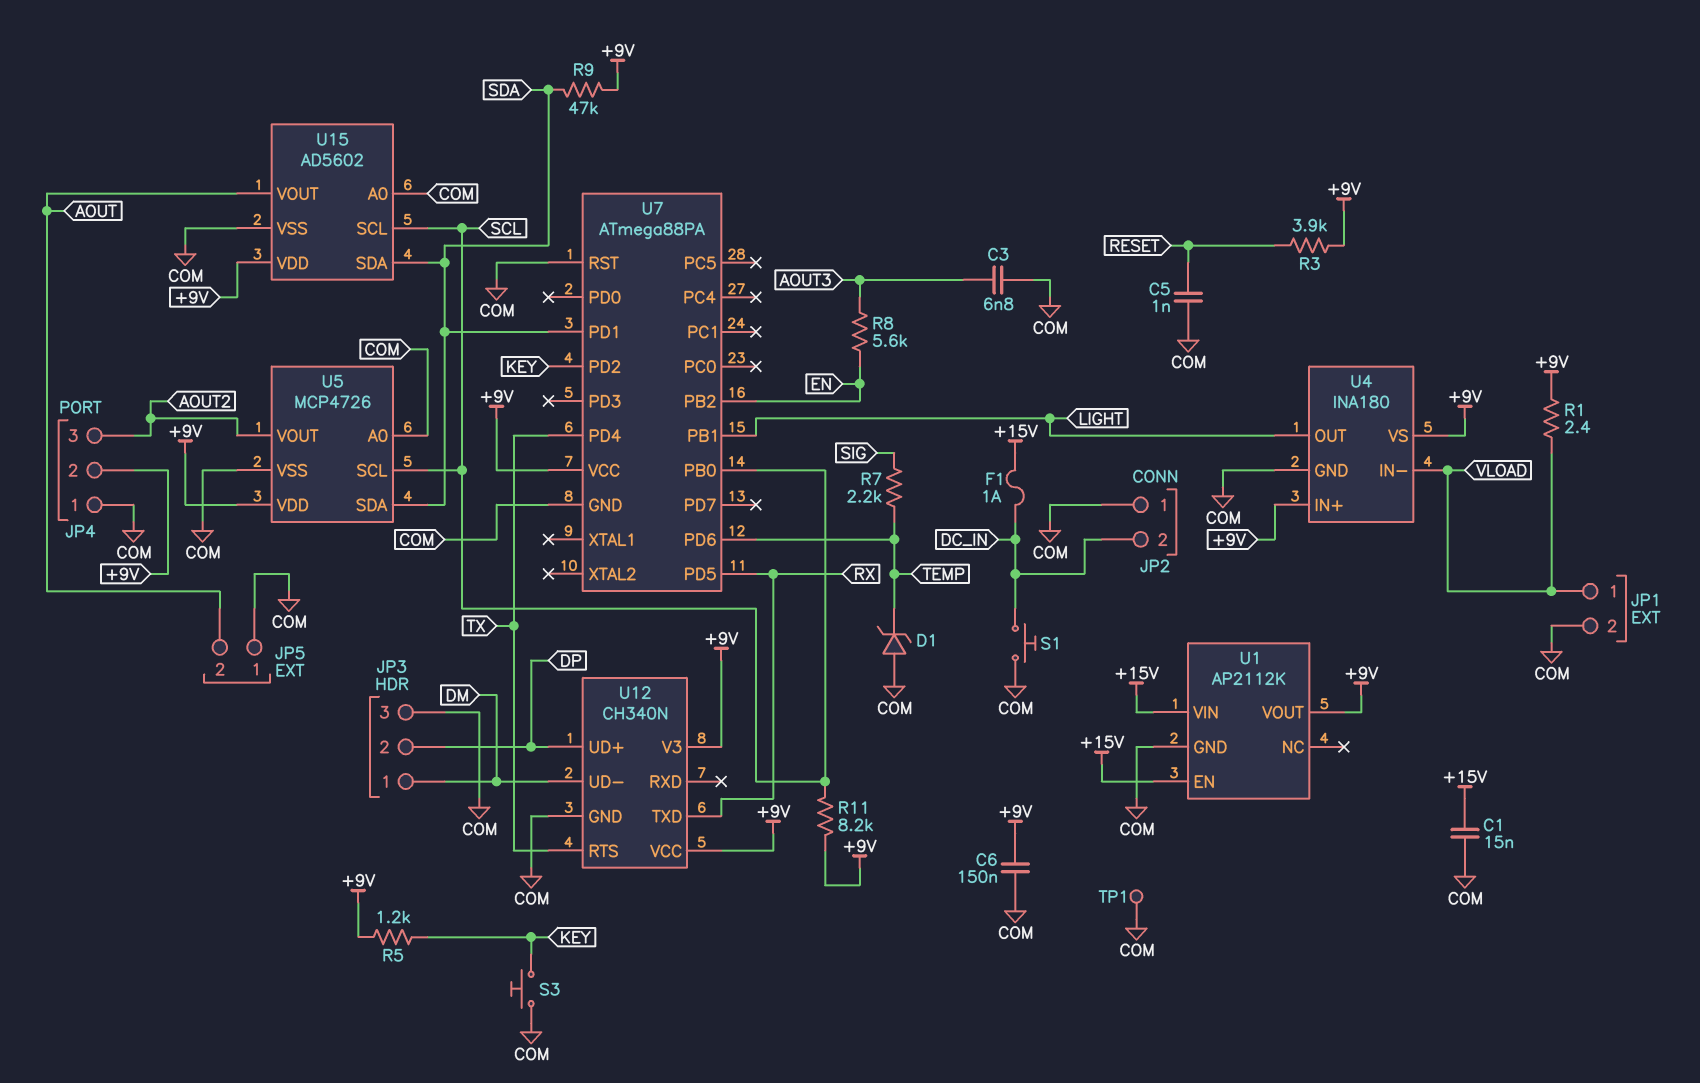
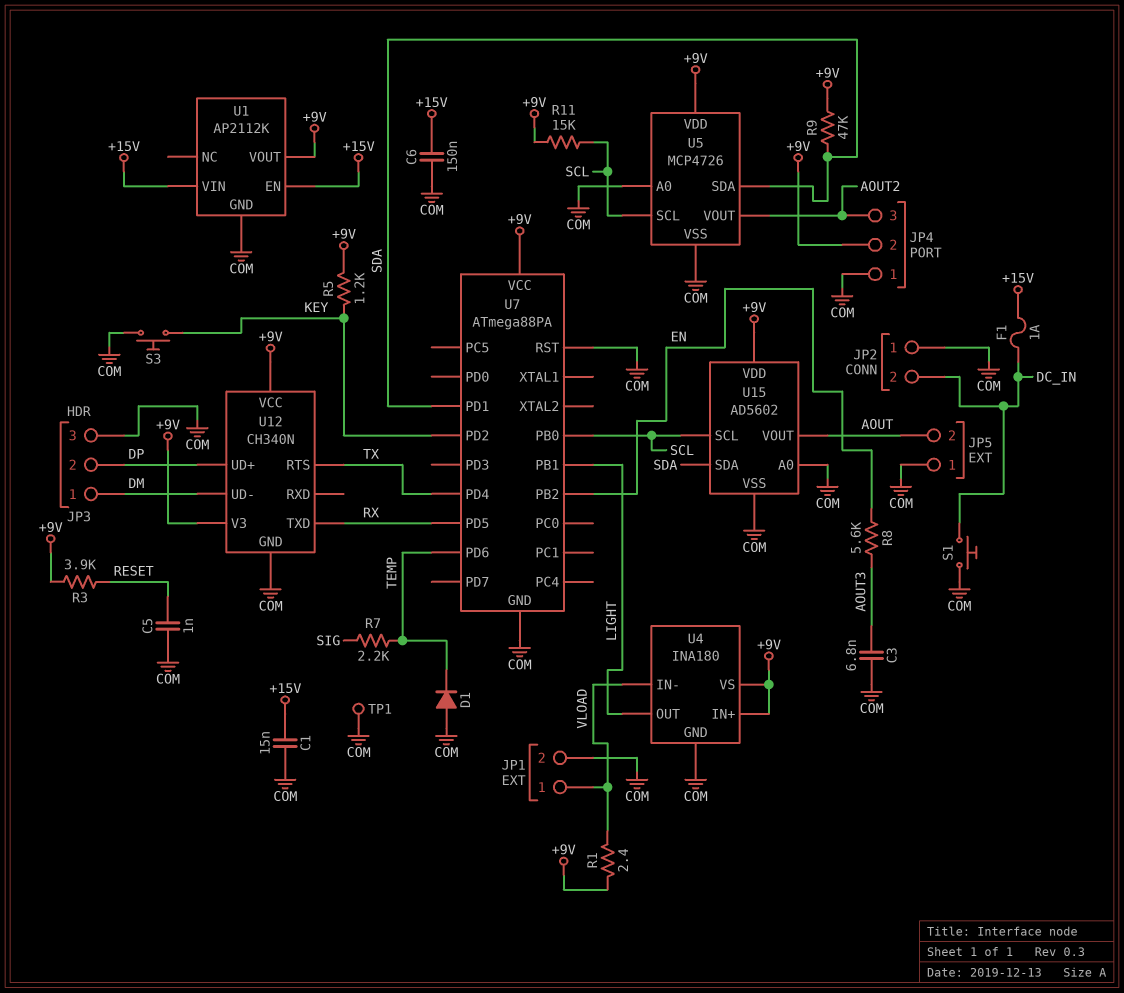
C6: 150nF (+9V, COM) -> 150nF (+15V, COM)
D1: zener (A COM, K TEMP) -> diode (A COM, K TEMP)
R11: 8.2k (+9V, SCL) -> 15k (+9V, SCL)

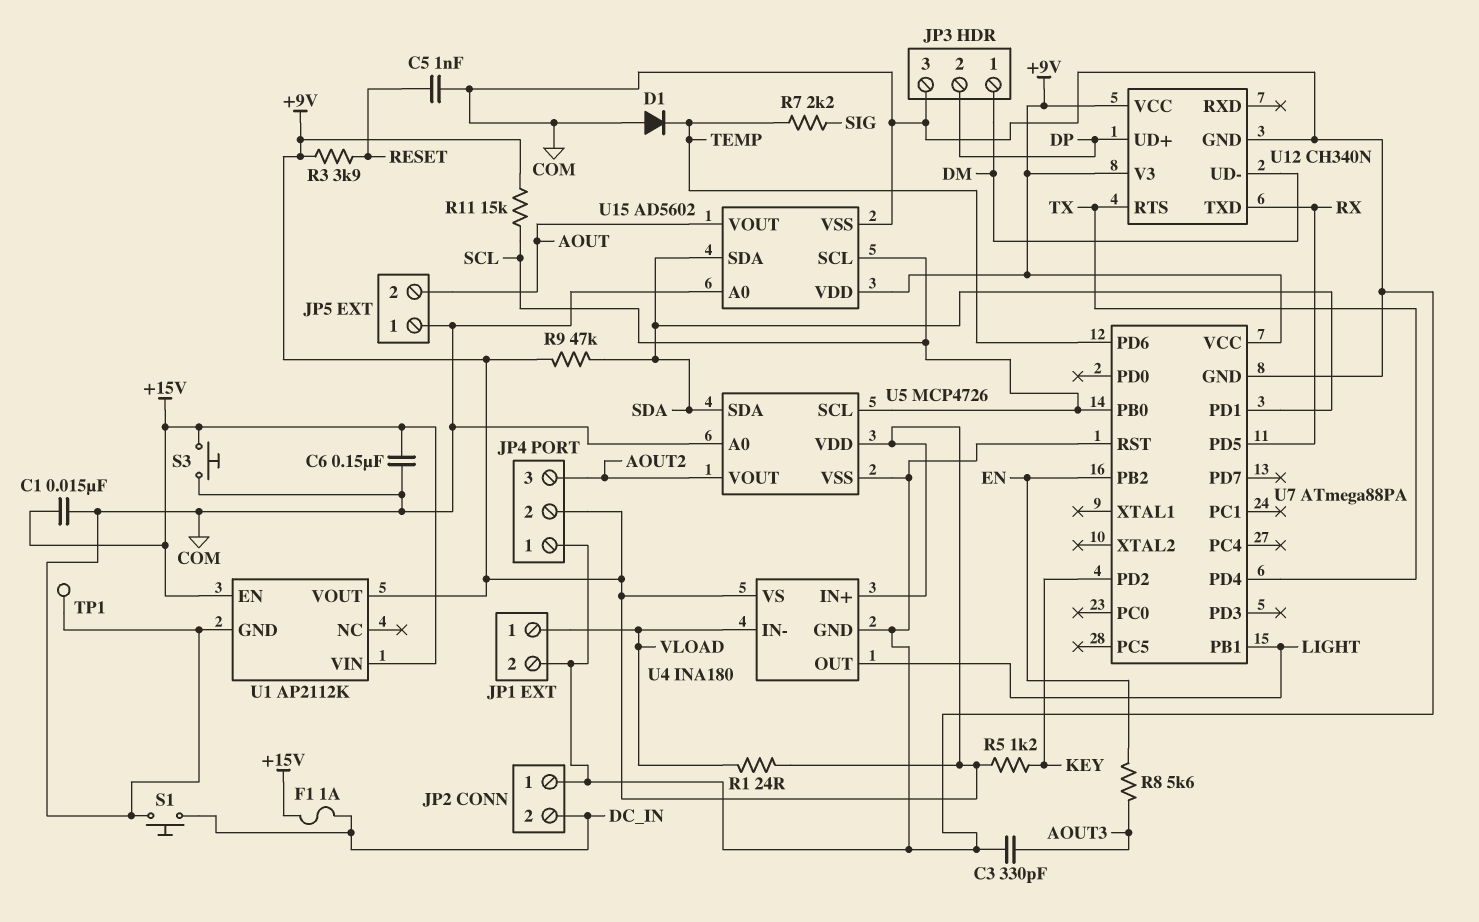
C3: 6.8nF (AOUT3, COM) -> 330pF (AOUT3, COM)
R1: 2.4 (+9V, VLOAD) -> 24 (+9V, VLOAD)
S3: button (COM, KEY) -> button (+15V, COM)

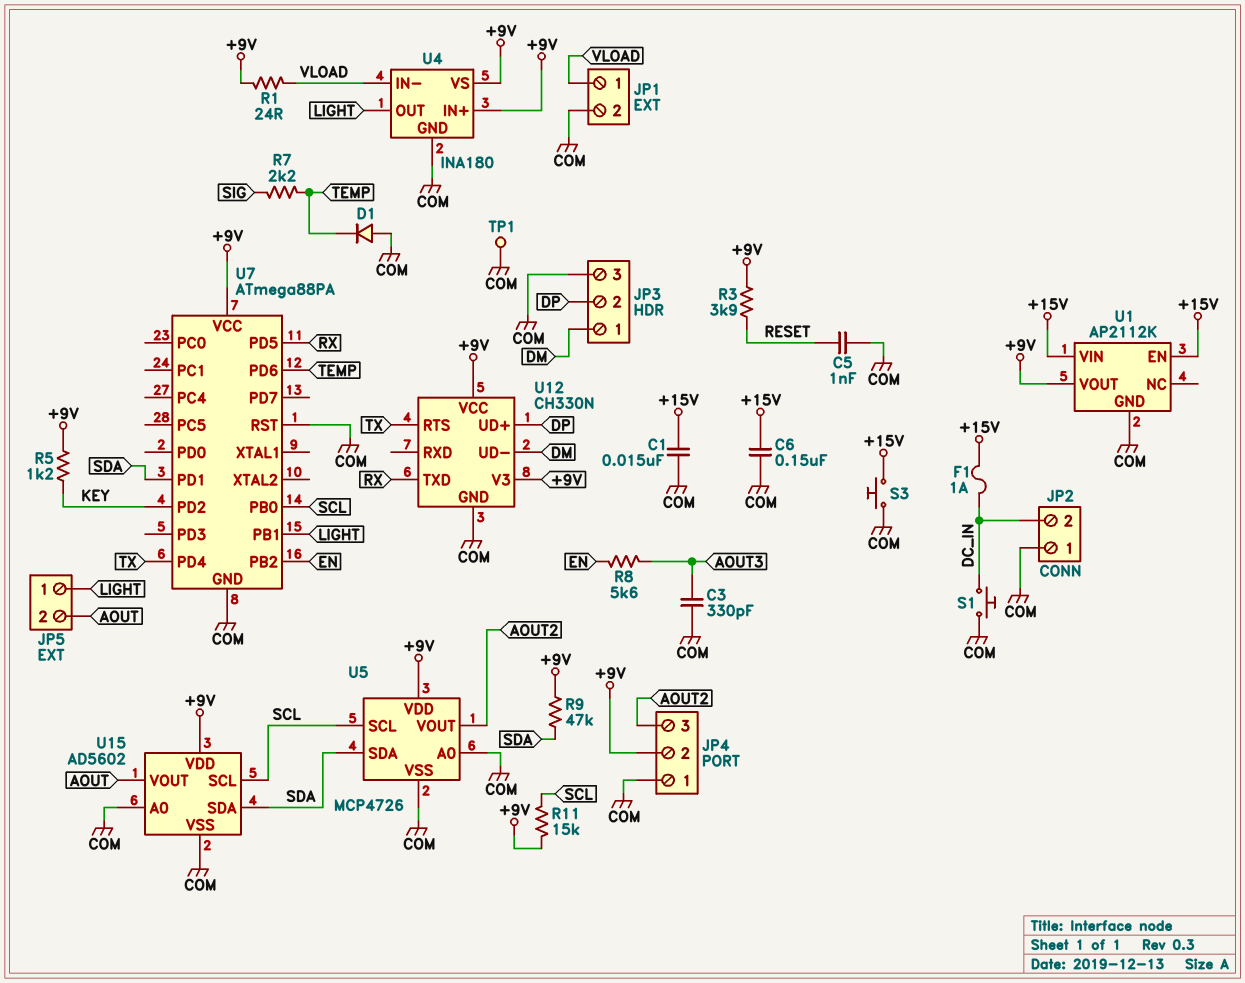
JP5 pin 1: COM -> LIGHT
U12: CH340N -> CH330N

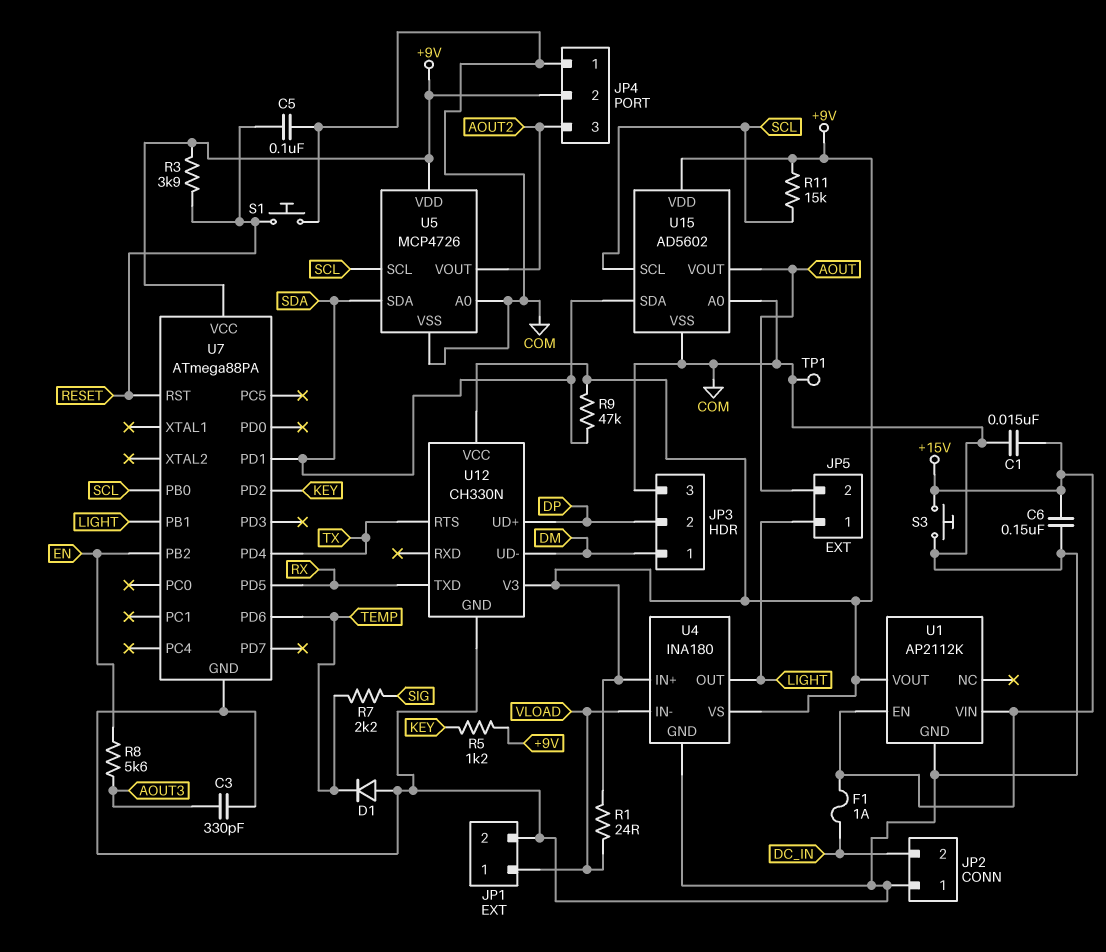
C5: 1nF (COM, RESET) -> 100nF (COM, RESET)
S1: button (COM, DC_IN) -> button (COM, RESET)
U7 pin RST: COM -> RESET

